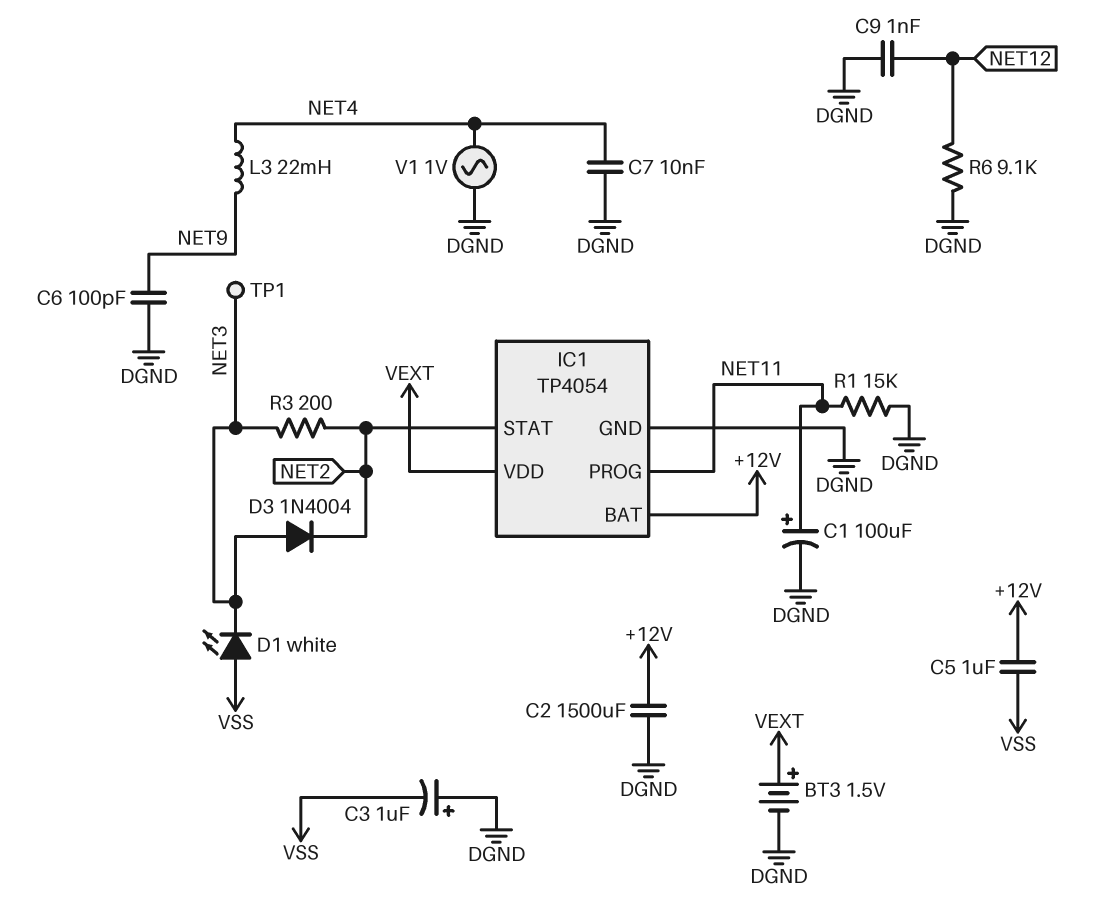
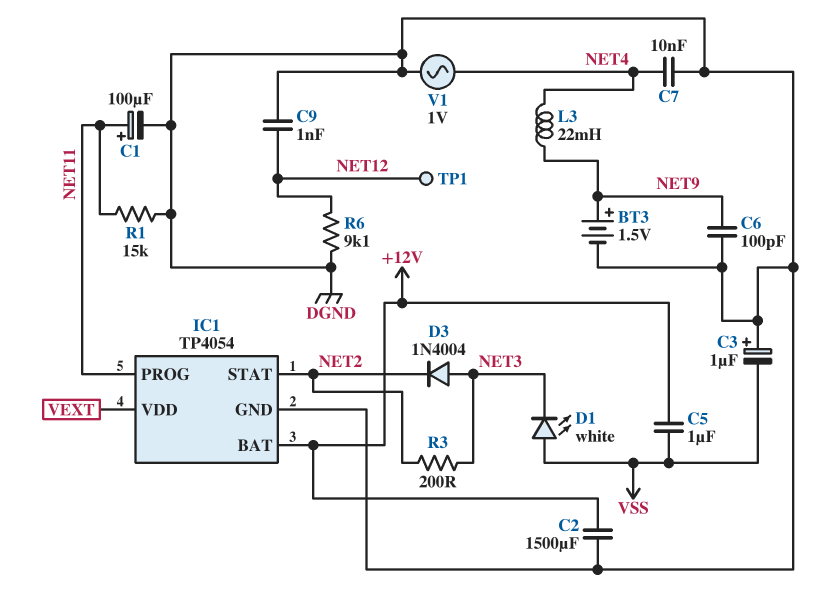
BT3: 1.5V (plus VEXT, minus DGND) -> 1.5V (plus NET9, minus DGND)
TP1: test point (NET3) -> test point (NET12)

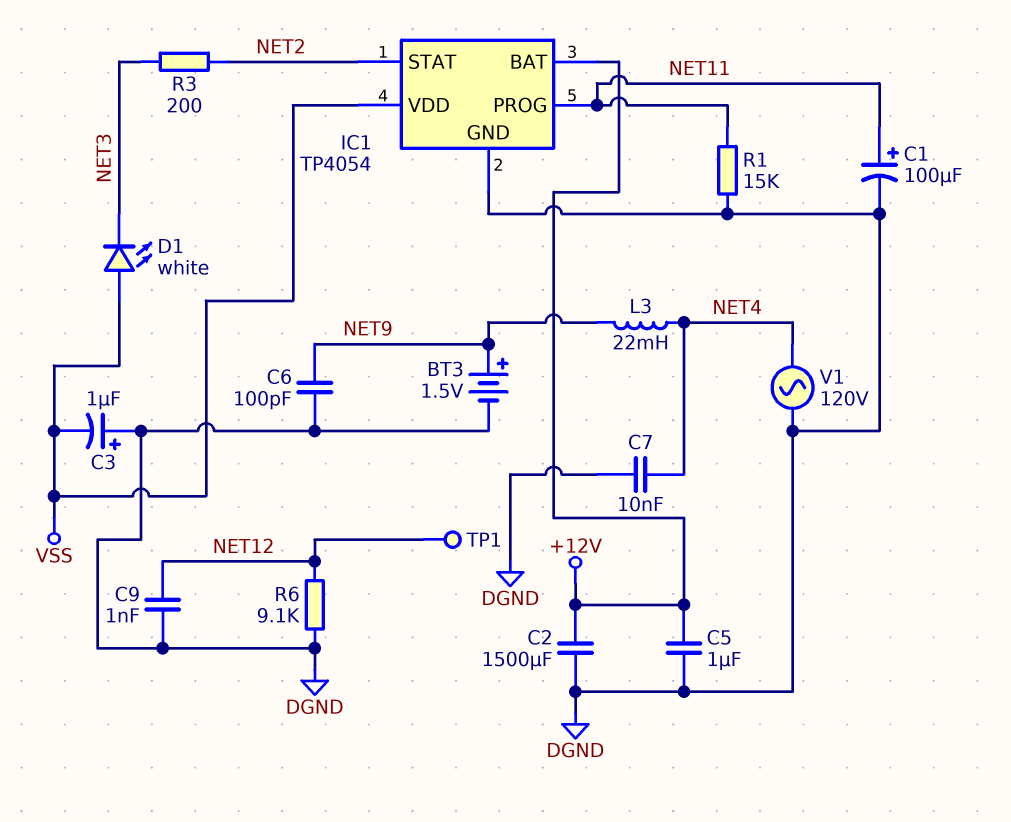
C5: 1uF (+12V, VSS) -> 1uF (+12V, DGND)
D3: diode 1N4004 (A NET3, K NET2) -> none
IC1 pin VDD: VEXT -> VSS
V1: AC 1V (DGND, NET4) -> AC 120V (DGND, NET4)

